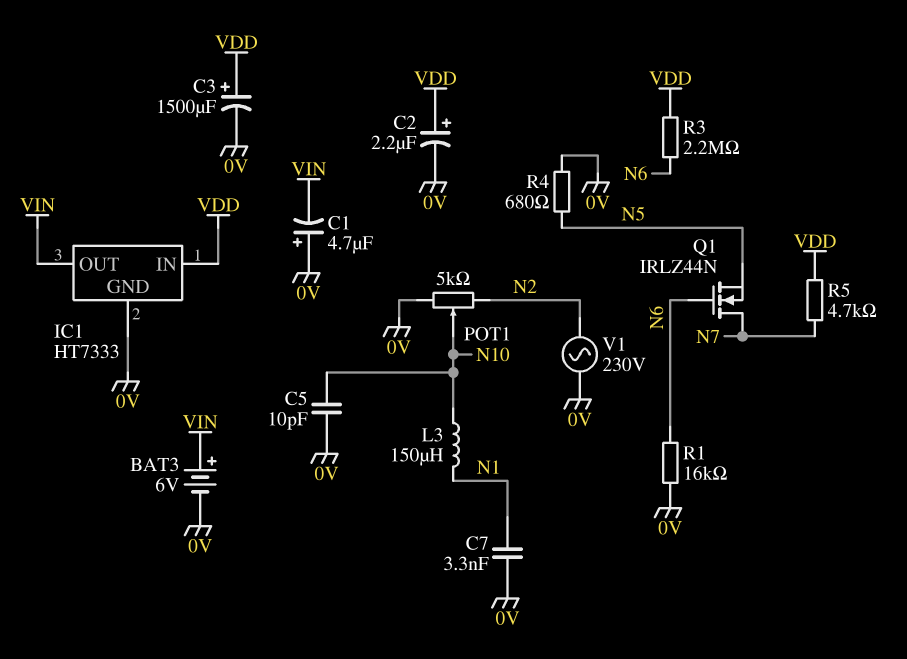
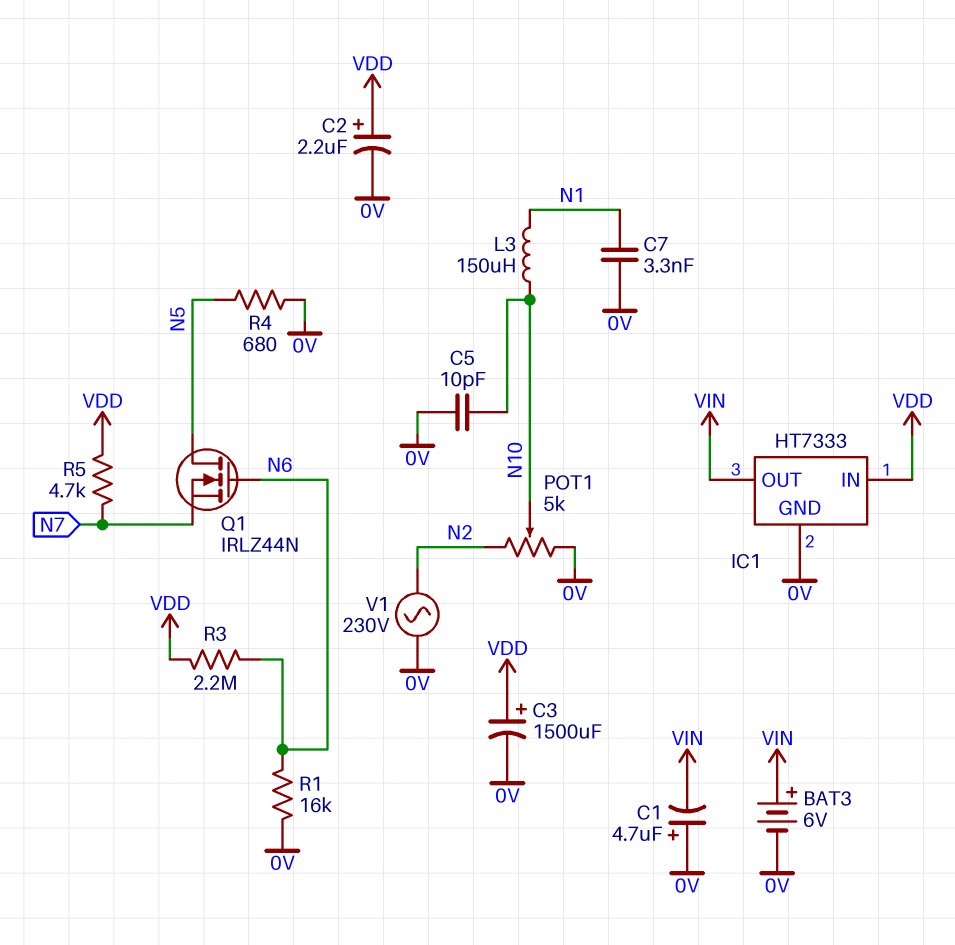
Q1: NMOS IRLZ44N (G N6, D N7, S N5) -> NMOS IRLZ44N (G N6, D N5, S N7)

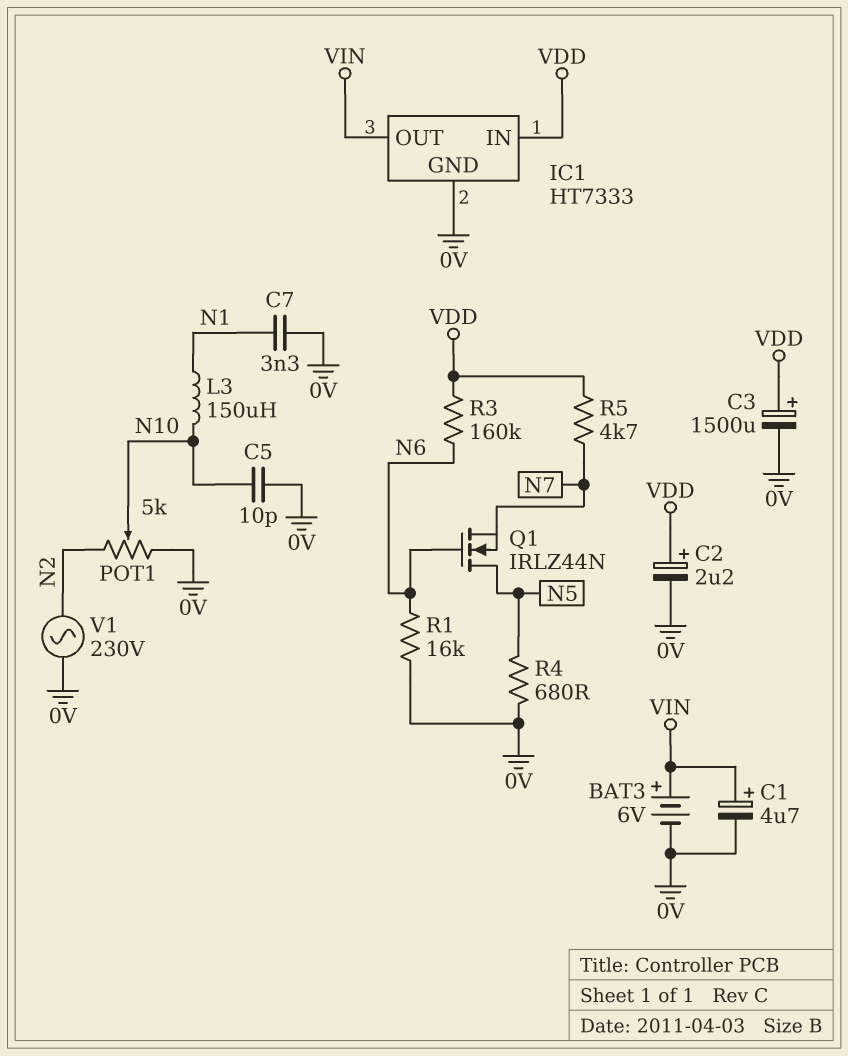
C1: 4.7uF (plus 0V, minus VIN) -> 4.7uF (plus VIN, minus 0V)
R3: 2.2M (N6, VDD) -> 160k (N6, VDD)

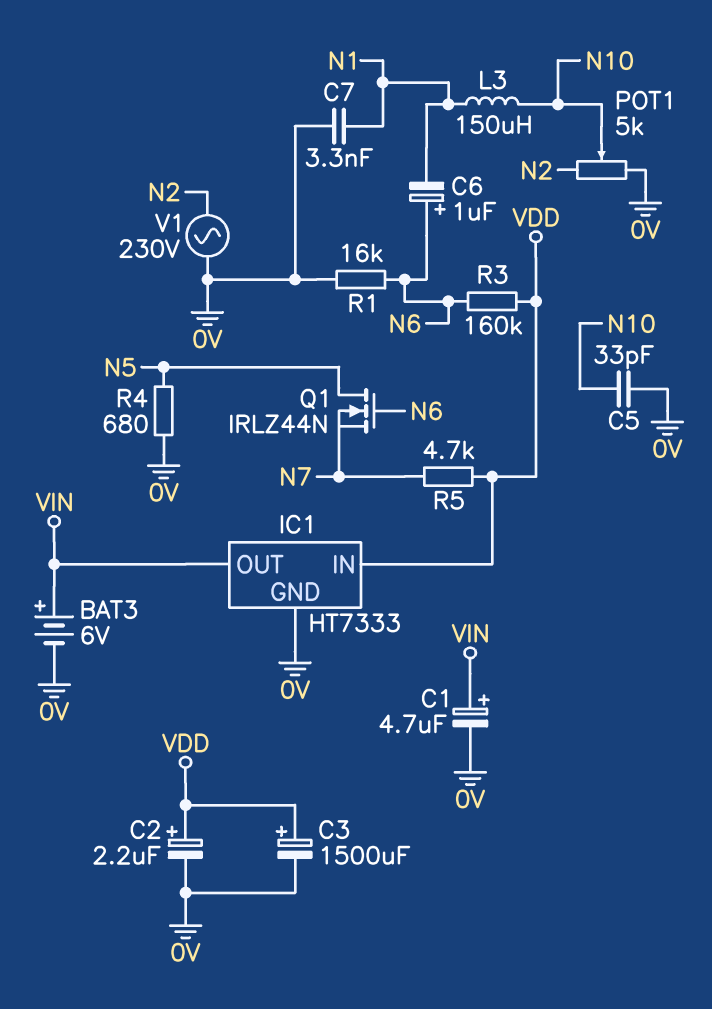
C5: 10pF (0V, N10) -> 33pF (0V, N10)
C6: none -> 1uF (plus N6, minus N1)

